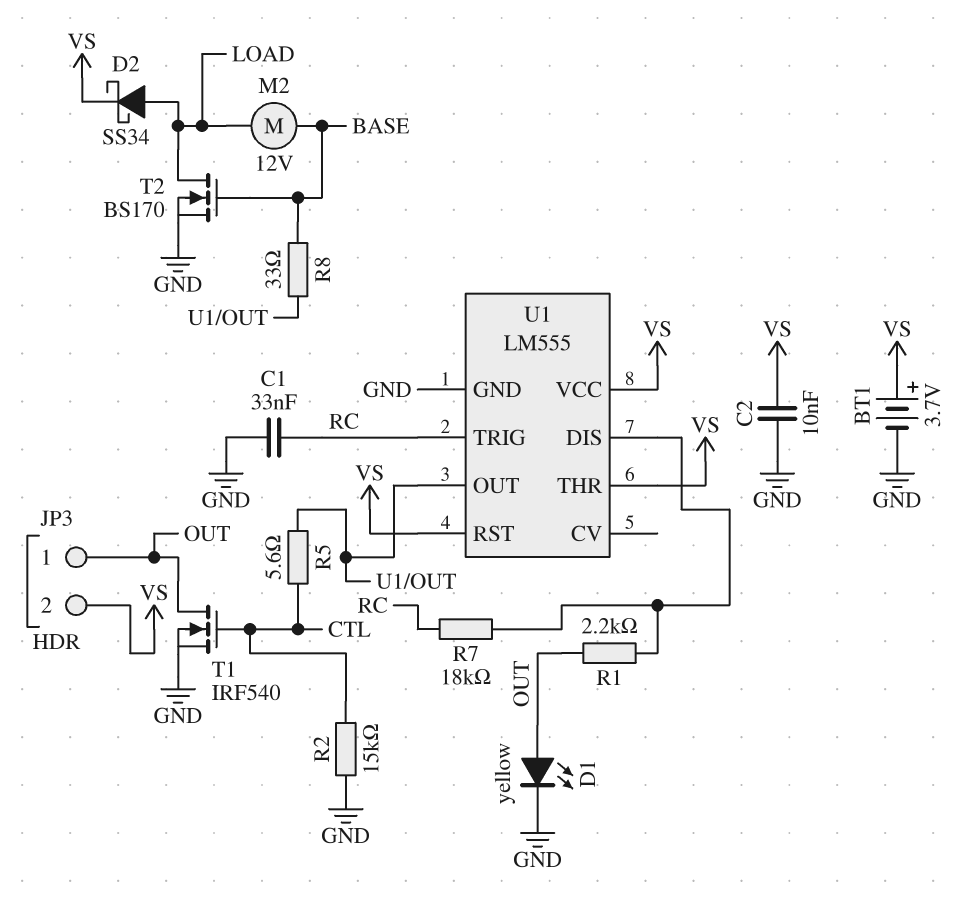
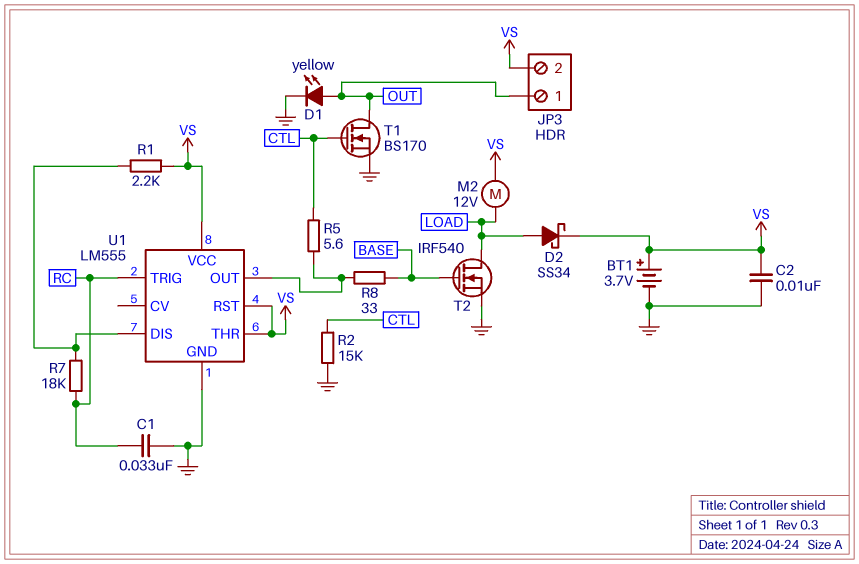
M2: motor 12V (BASE, LOAD) -> motor 12V (LOAD, VS)
R1: 2.2k (OUT, U1/DIS) -> 2.2k (U1/DIS, VS)
T1: NMOS IRF540 (G CTL, D OUT, S GND) -> NMOS BS170 (G CTL, D OUT, S GND)
T2: NMOS BS170 (G BASE, D LOAD, S GND) -> NMOS IRF540 (G BASE, D LOAD, S GND)

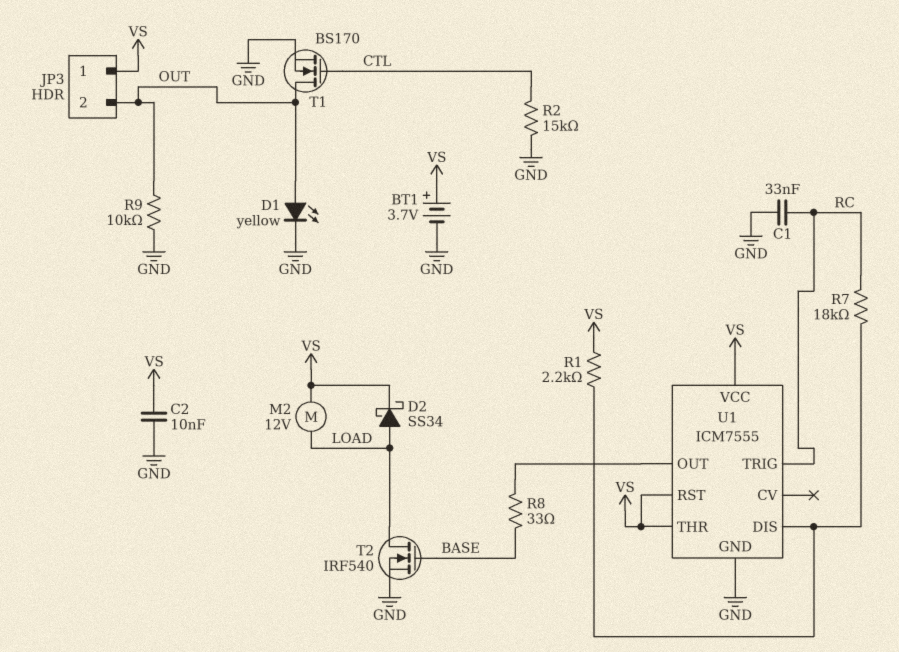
JP3 pin 1: OUT -> VS
JP3 pin 2: VS -> OUT
R5: 5.6 (CTL, U1/OUT) -> none
R9: none -> 10k (GND, OUT)
U1: LM555 -> ICM7555

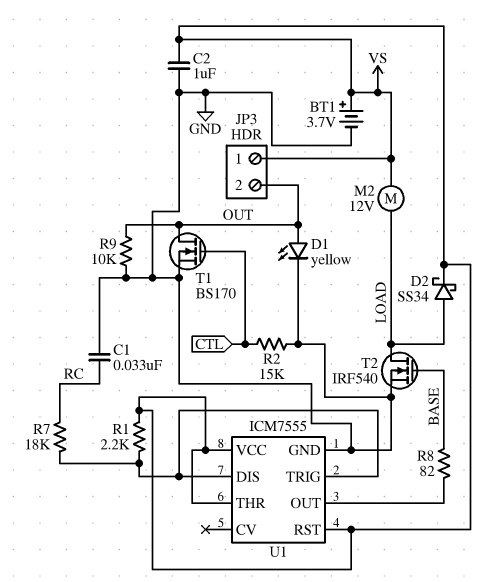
C2: 10nF (GND, VS) -> 1uF (GND, VS)
R8: 33 (BASE, U1/OUT) -> 82 (BASE, U1/OUT)
U1 pin TRIG: RC -> U1/DIS

